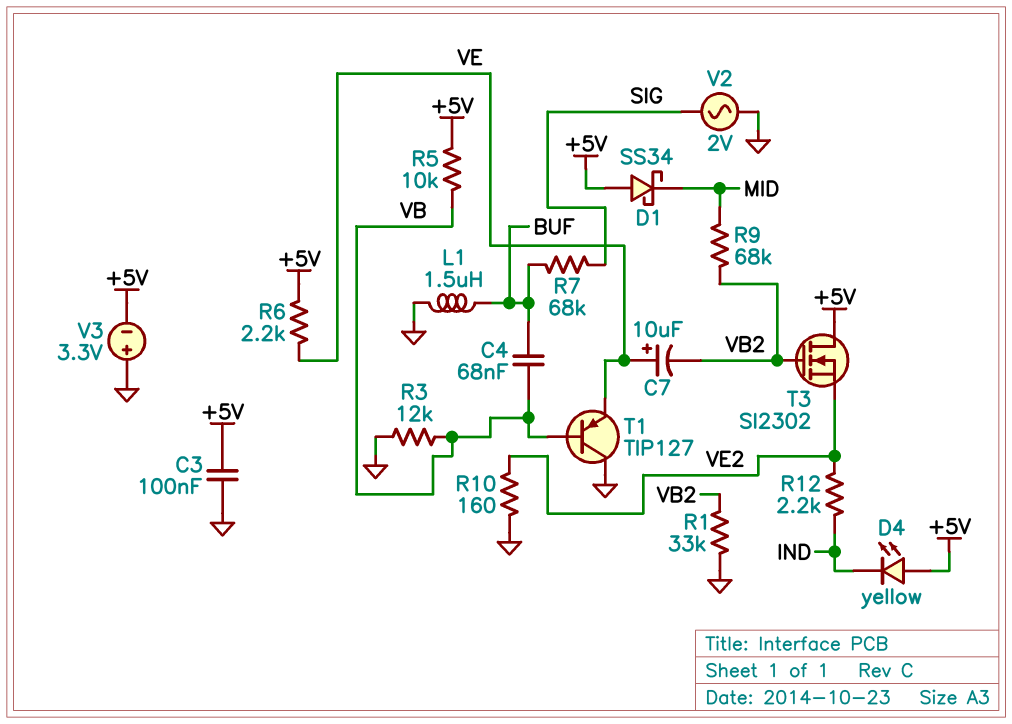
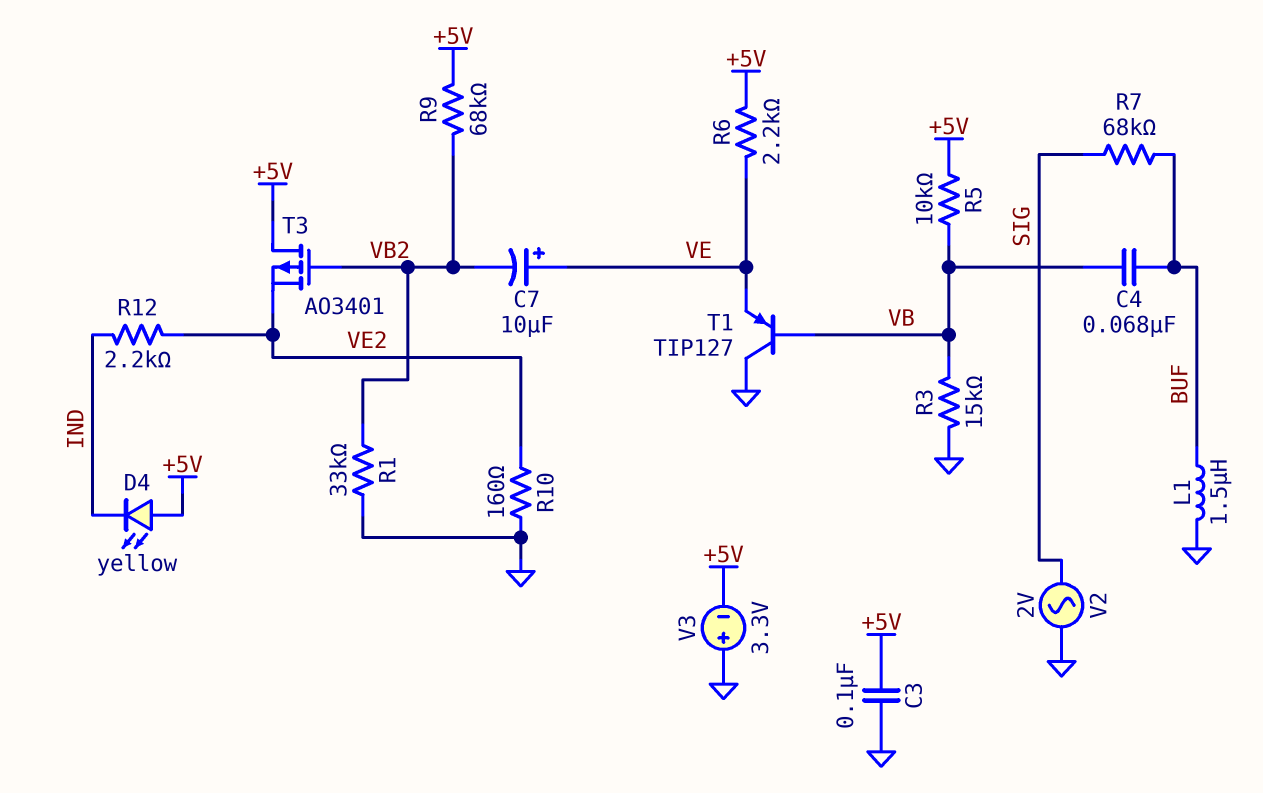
D1: schottky SS34 (A +5V, K MID) -> none
R3: 12k (GND, VB) -> 15k (GND, VB)
R9: 68k (MID, VB2) -> 68k (+5V, VB2)
T3: NMOS SI2302 (G VB2, D +5V, S VE2) -> PMOS AO3401 (G VB2, D +5V, S VE2)

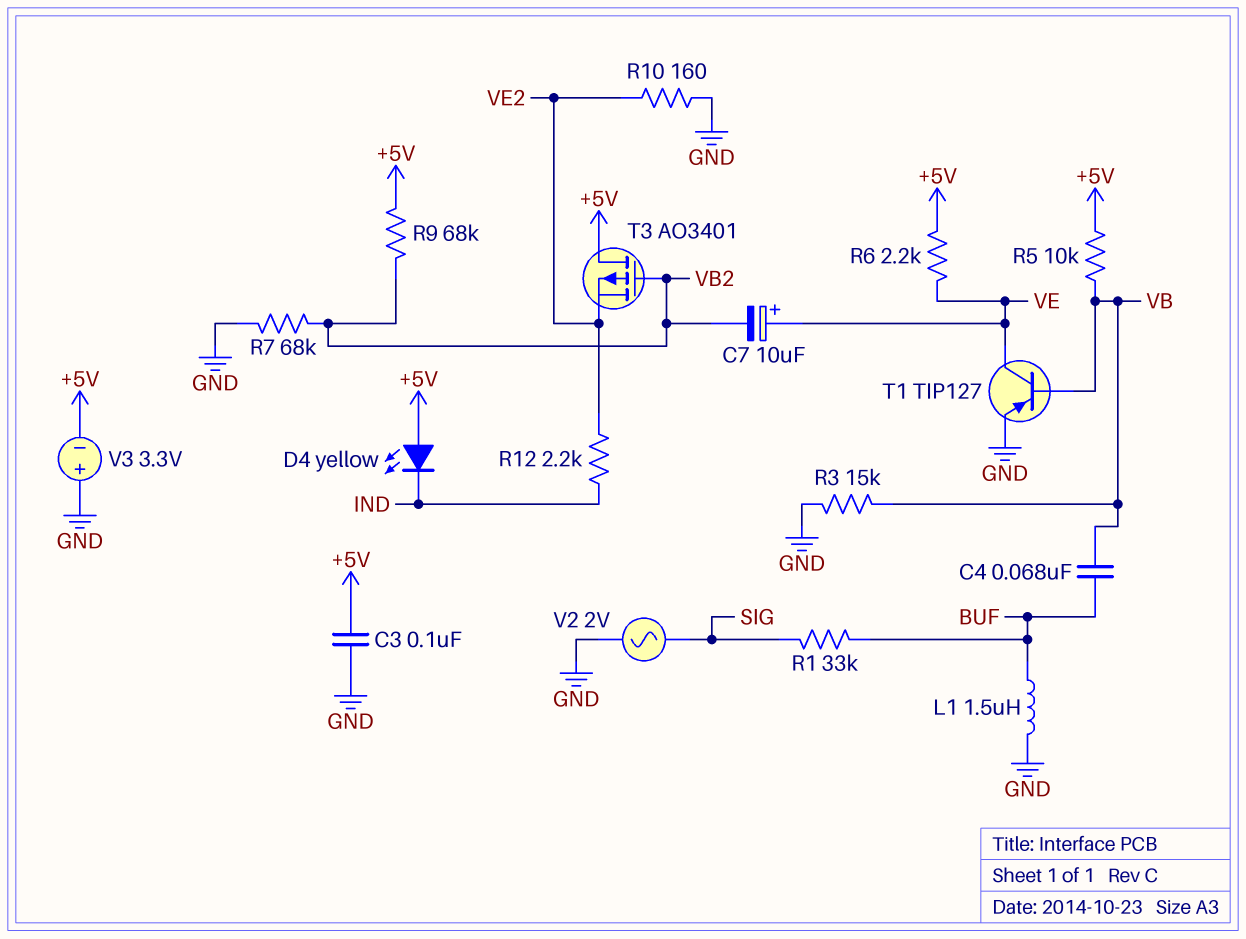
R1: 33k (GND, VB2) -> 33k (BUF, SIG)
R7: 68k (BUF, SIG) -> 68k (GND, VB2)
T1: PNP TIP127 (B VB, C GND, E VE) -> PNP TIP127 (B VB, C VE, E GND)

